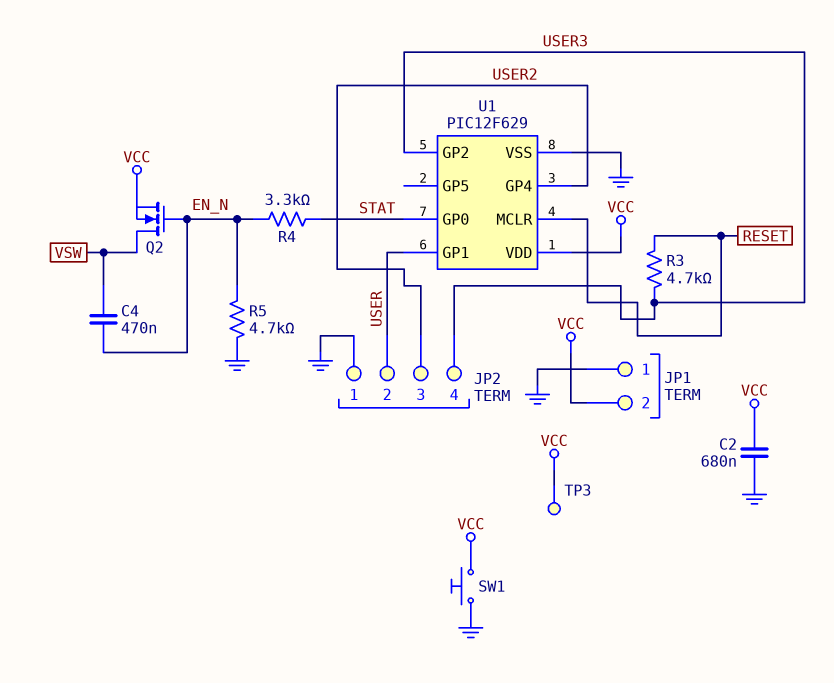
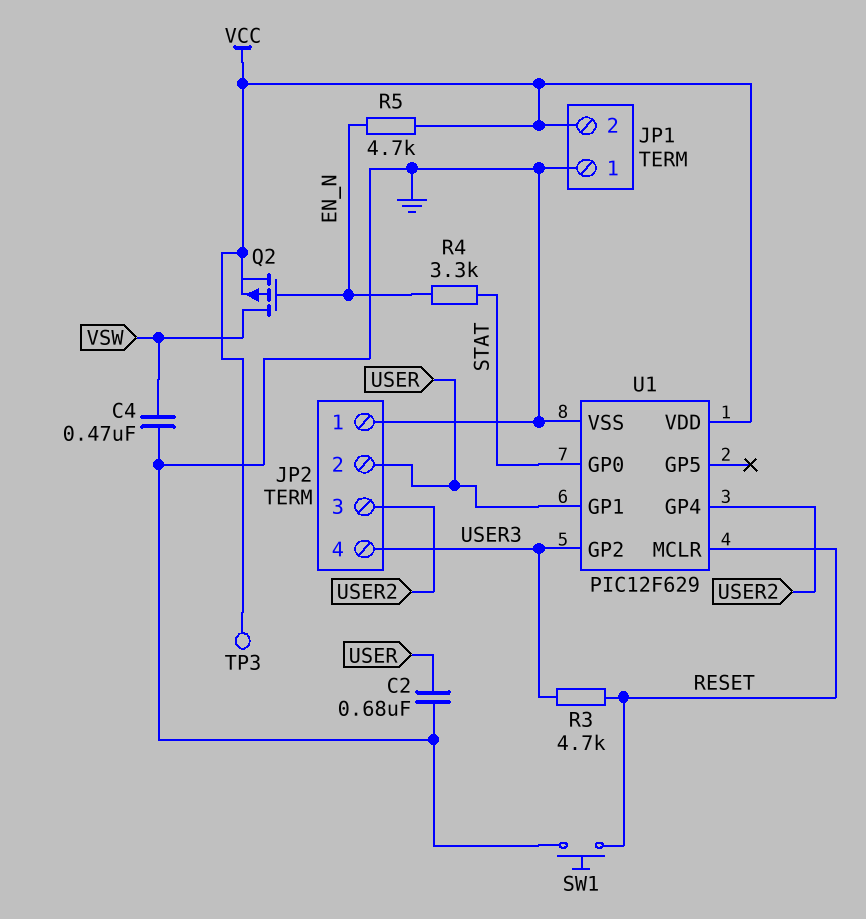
C2: 680nF (GND, VCC) -> 680nF (GND, USER)
C4: 470nF (EN_N, VSW) -> 470nF (GND, VSW)
Q2: NMOS (G EN_N, D VSW, S VCC) -> PMOS (G EN_N, D VSW, S VCC)
R5: 4.7k (EN_N, GND) -> 4.7k (EN_N, VCC)
SW1: button (GND, VCC) -> button (GND, RESET)

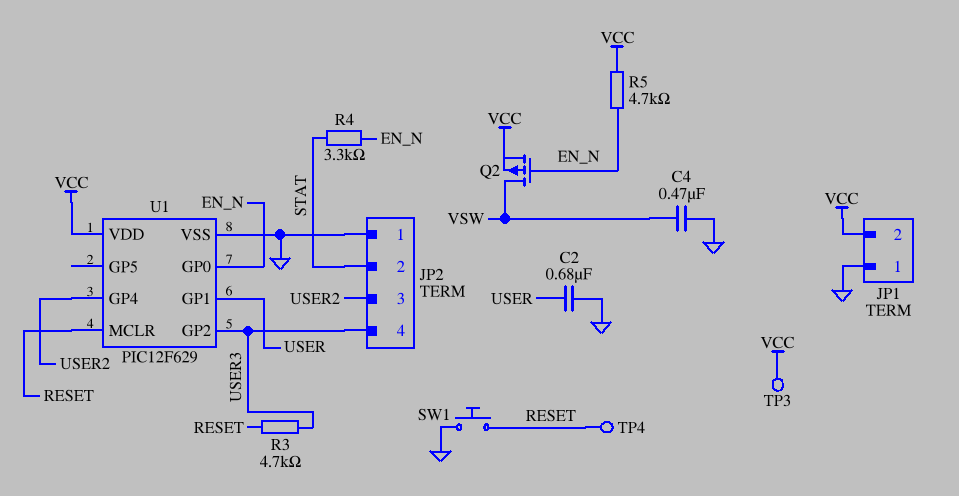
JP2 pin 2: USER -> STAT
TP4: none -> test point (RESET)
U1 pin GP0: STAT -> EN_N

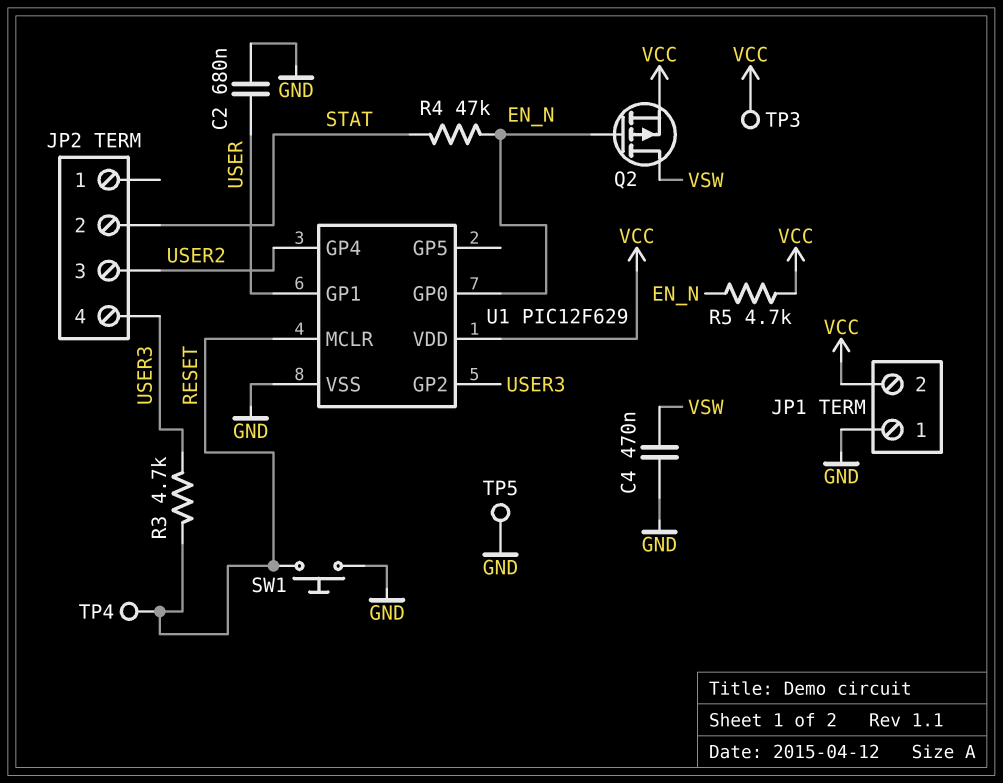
JP2 pin 1: GND -> none
R4: 3.3k (EN_N, STAT) -> 47k (EN_N, STAT)
TP5: none -> test point (GND)

